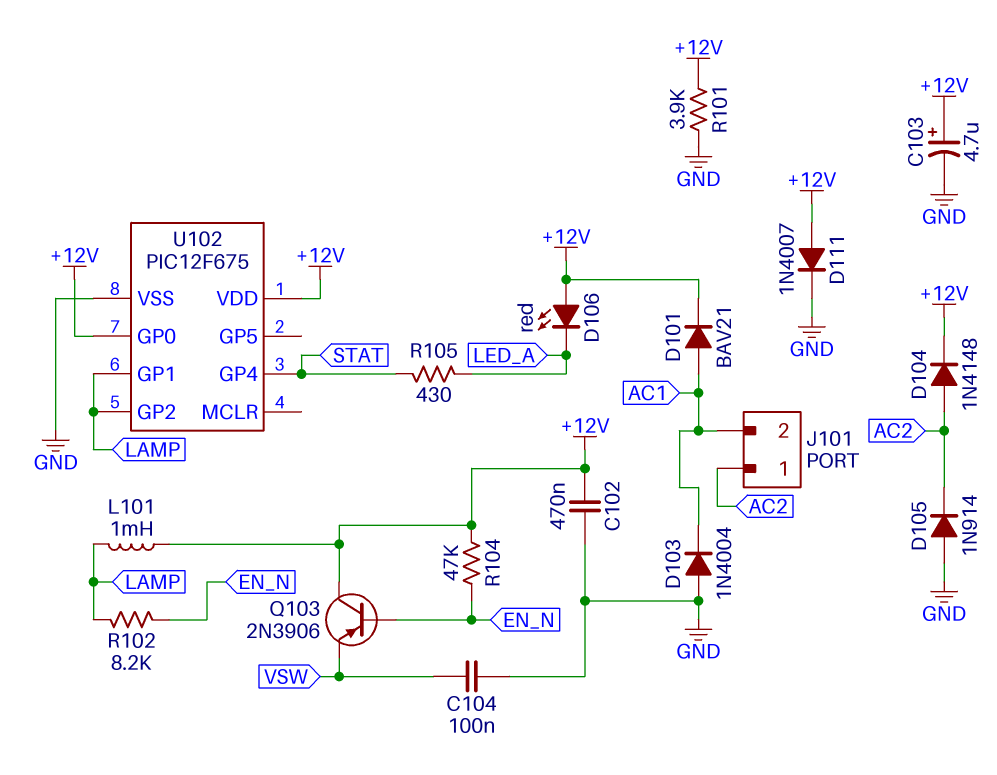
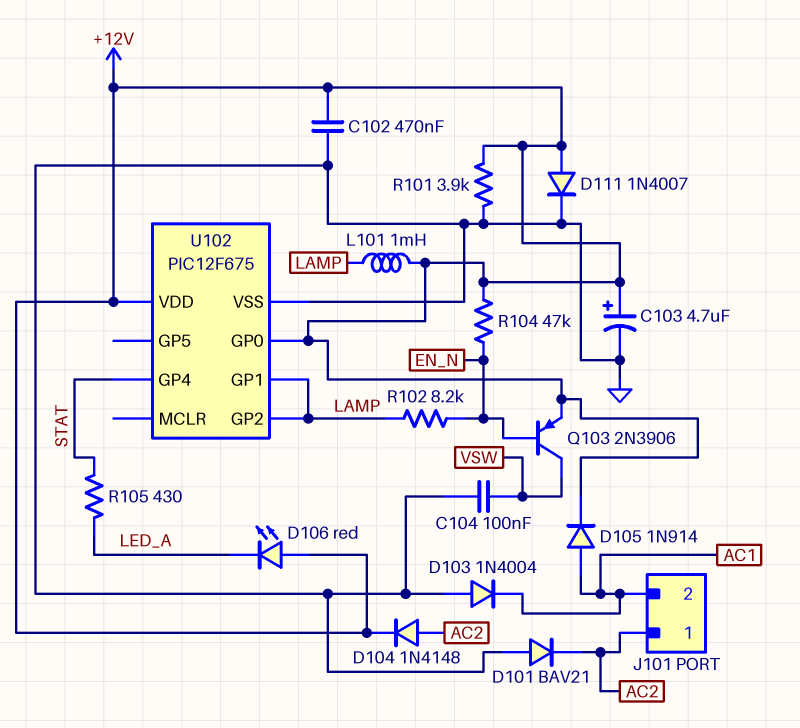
D101: diode BAV21 (A AC1, K +12V) -> diode BAV21 (A GND, K AC2)
D105: diode 1N914 (A GND, K AC2) -> diode 1N914 (A AC1, K +12V)
Q103: PNP 2N3906 (B EN_N, C +12V, E VSW) -> PNP 2N3906 (B EN_N, C VSW, E +12V)

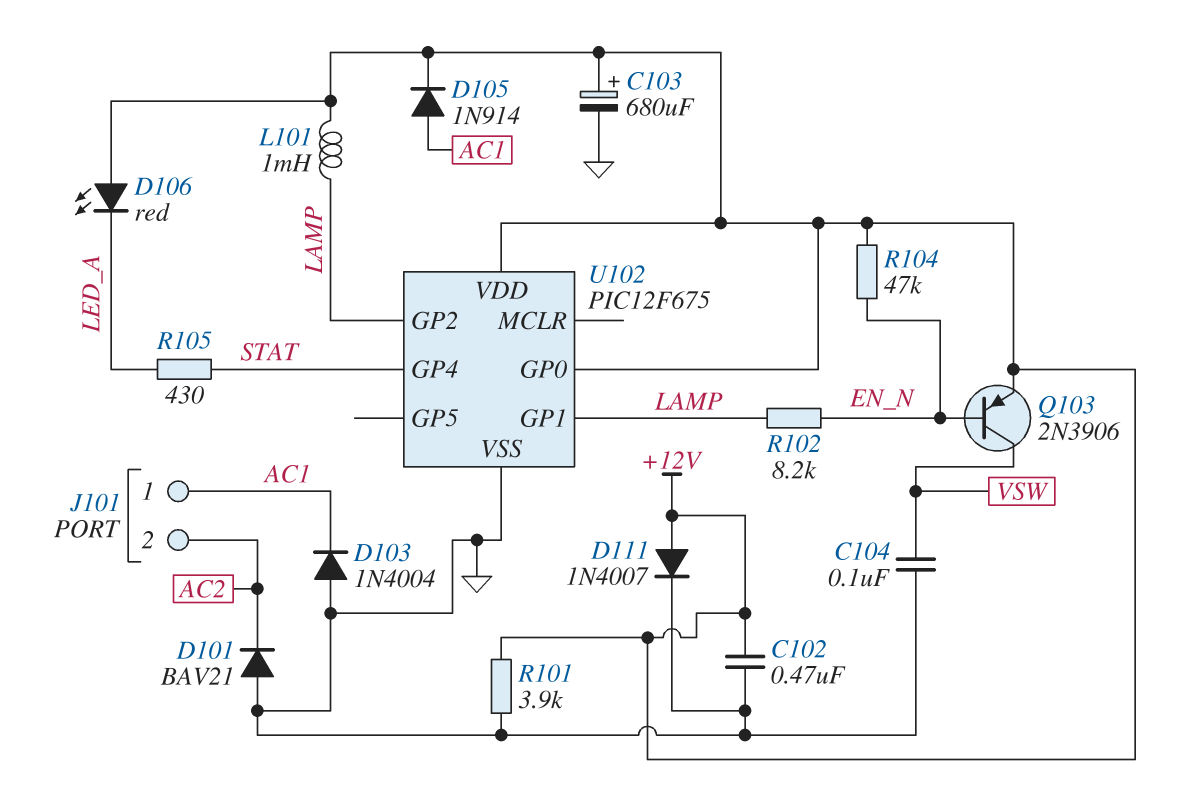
C103: 4.7uF (plus +12V, minus GND) -> 680uF (plus +12V, minus GND)
D104: diode 1N4148 (A AC2, K +12V) -> none
J101 pin 1: AC2 -> AC1
J101 pin 2: AC1 -> AC2

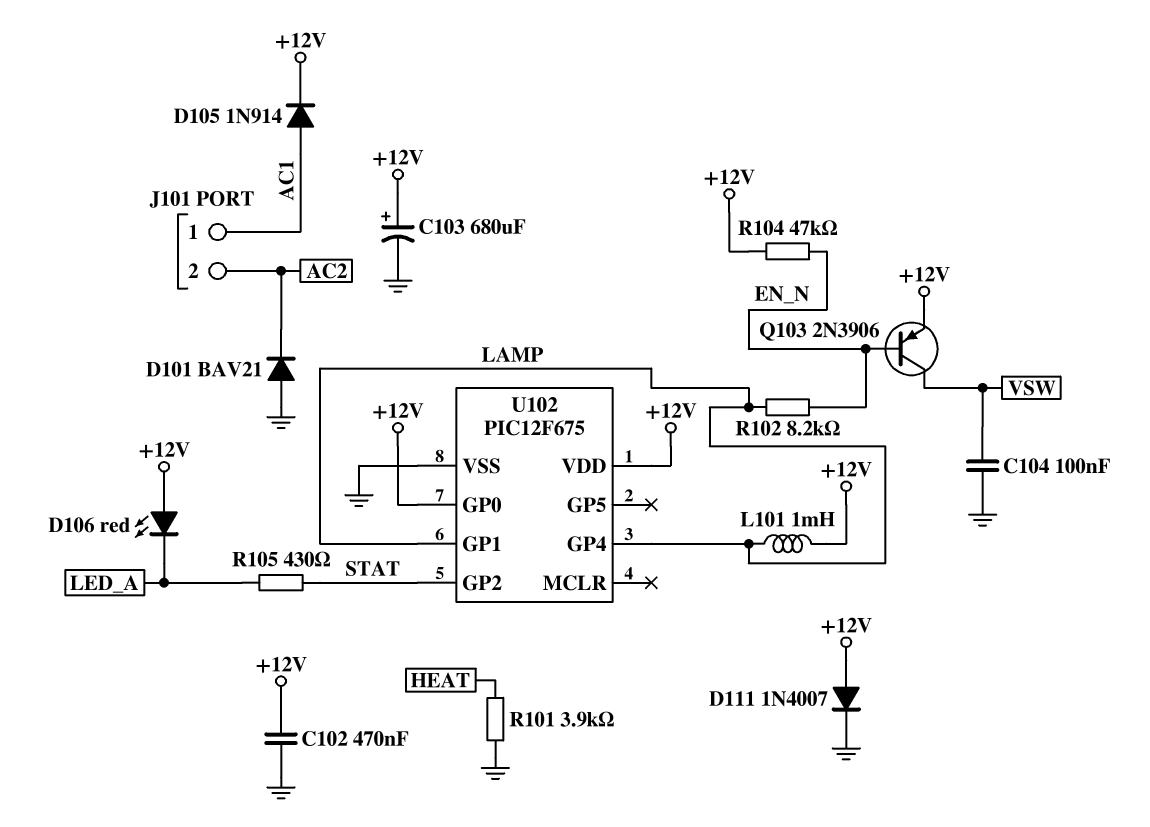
D103: diode 1N4004 (A GND, K AC1) -> none
R101: 3.9k (+12V, GND) -> 3.9k (GND, HEAT)
U102 pin GP2: LAMP -> STAT
U102 pin GP4: STAT -> LAMP

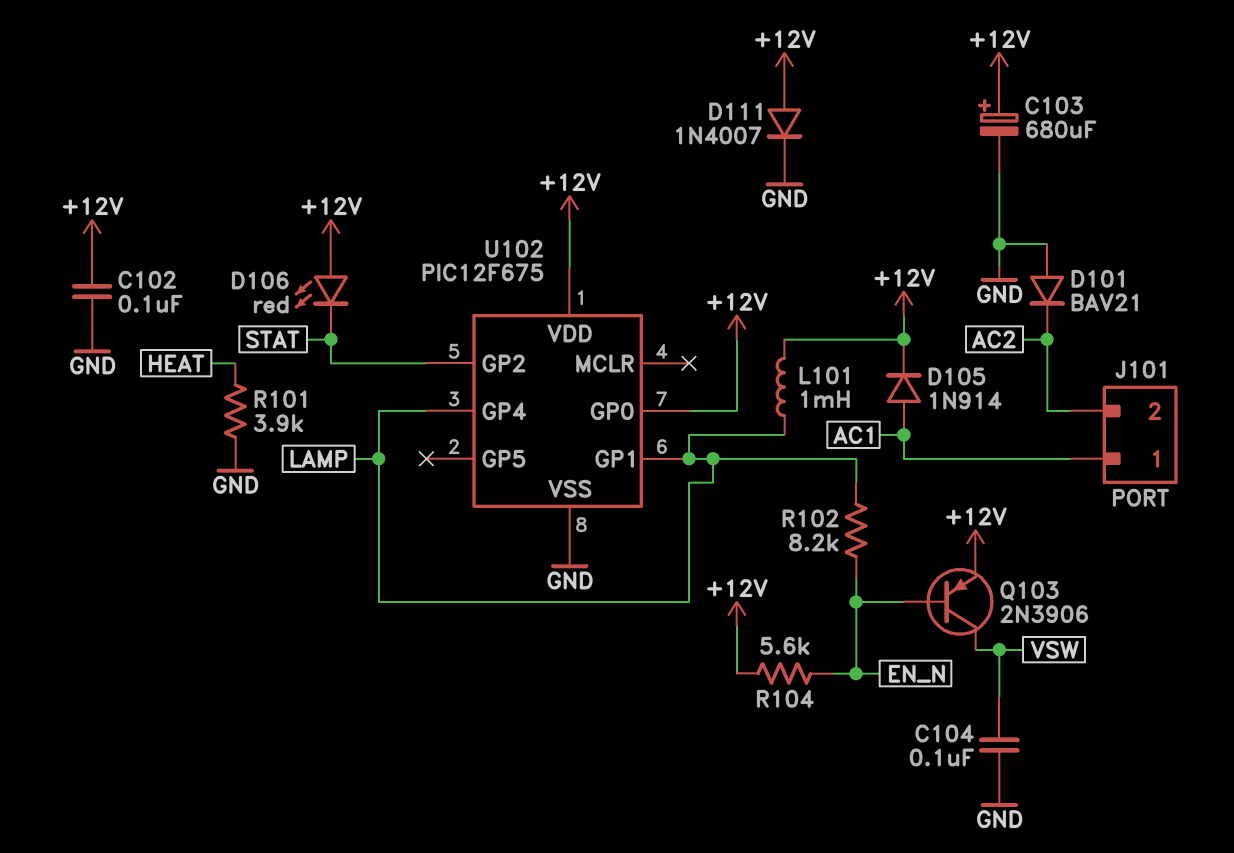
C102: 470nF (+12V, GND) -> 100nF (+12V, GND)
D106: LED red (A +12V, K LED_A) -> LED red (A +12V, K STAT)
R104: 47k (+12V, EN_N) -> 5.6k (+12V, EN_N)
R105: 430 (LED_A, STAT) -> none

